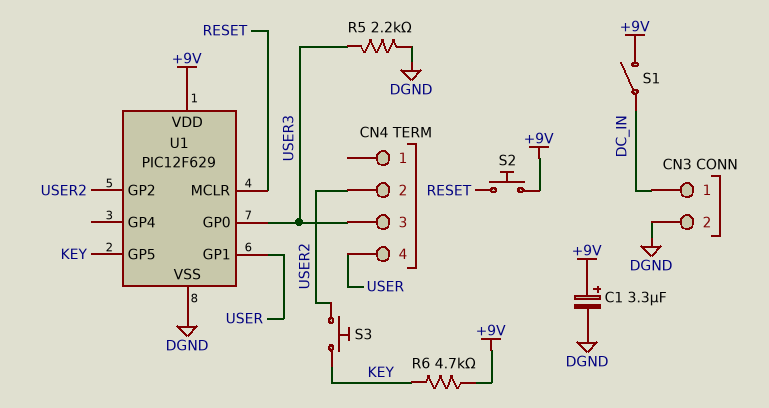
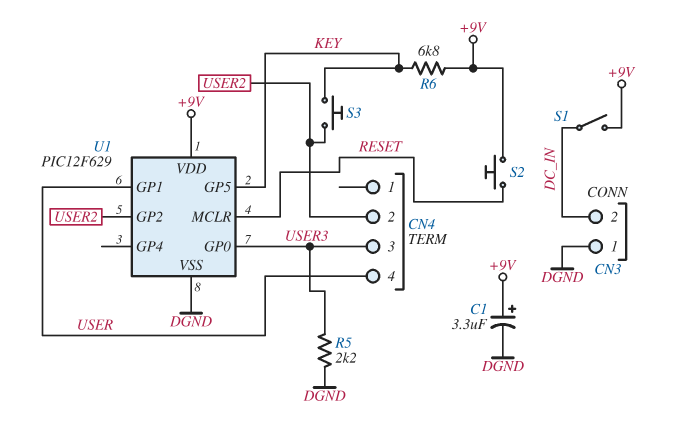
CN3 pin 1: DC_IN -> DGND
CN3 pin 2: DGND -> DC_IN
R6: 4.7k (+9V, KEY) -> 6.8k (+9V, KEY)

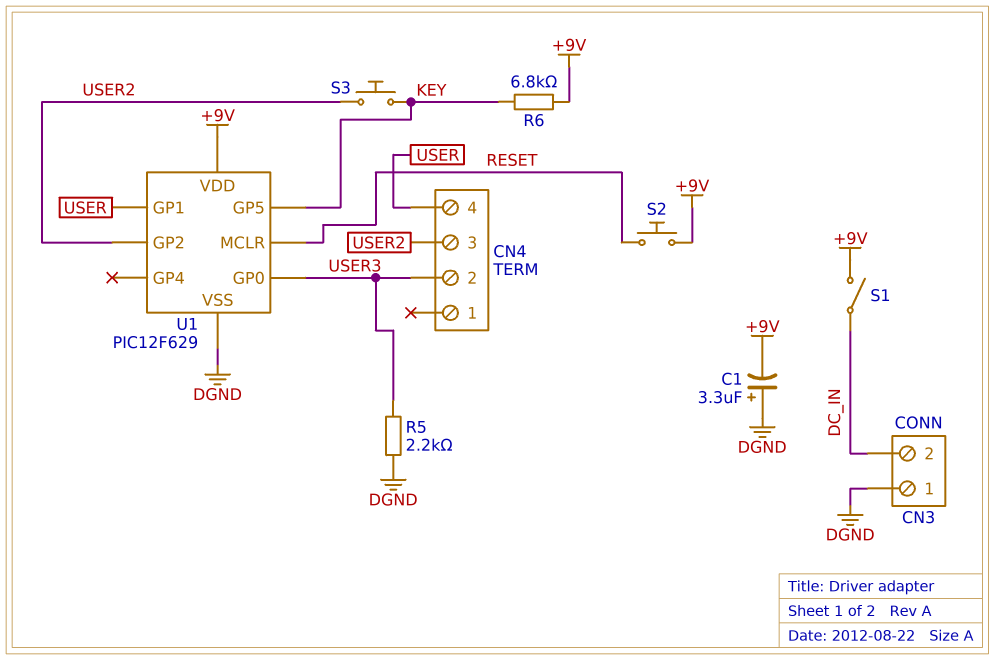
C1: 3.3uF (plus +9V, minus DGND) -> 3.3uF (plus DGND, minus +9V)
CN4 pin 2: USER2 -> USER3
CN4 pin 3: USER3 -> USER2

